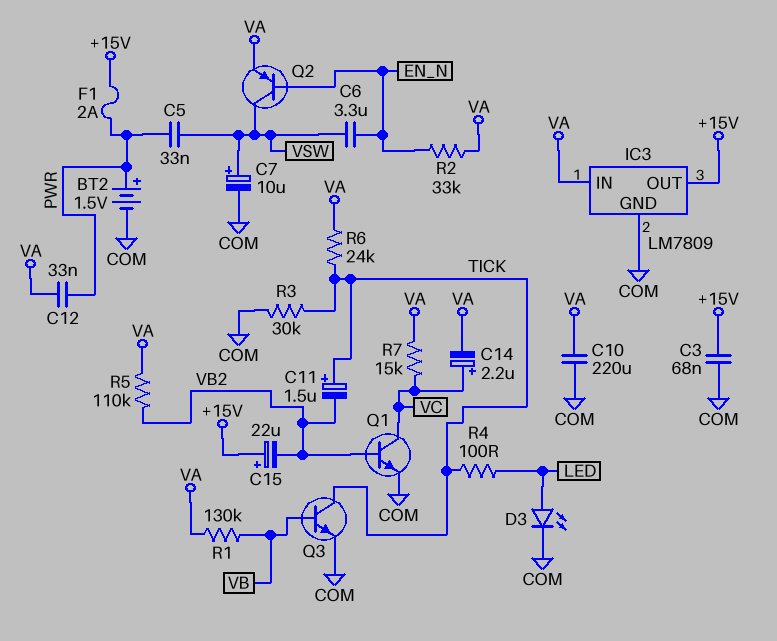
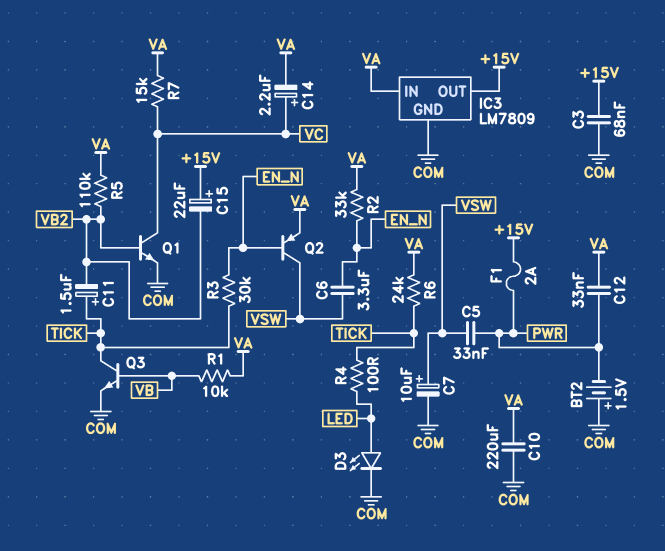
BT2: 1.5V (plus PWR, minus COM) -> 1.5V (plus COM, minus PWR)
R1: 130k (VA, VB) -> 10k (VA, VB)
R3: 30k (COM, TICK) -> 30k (EN_N, TICK)

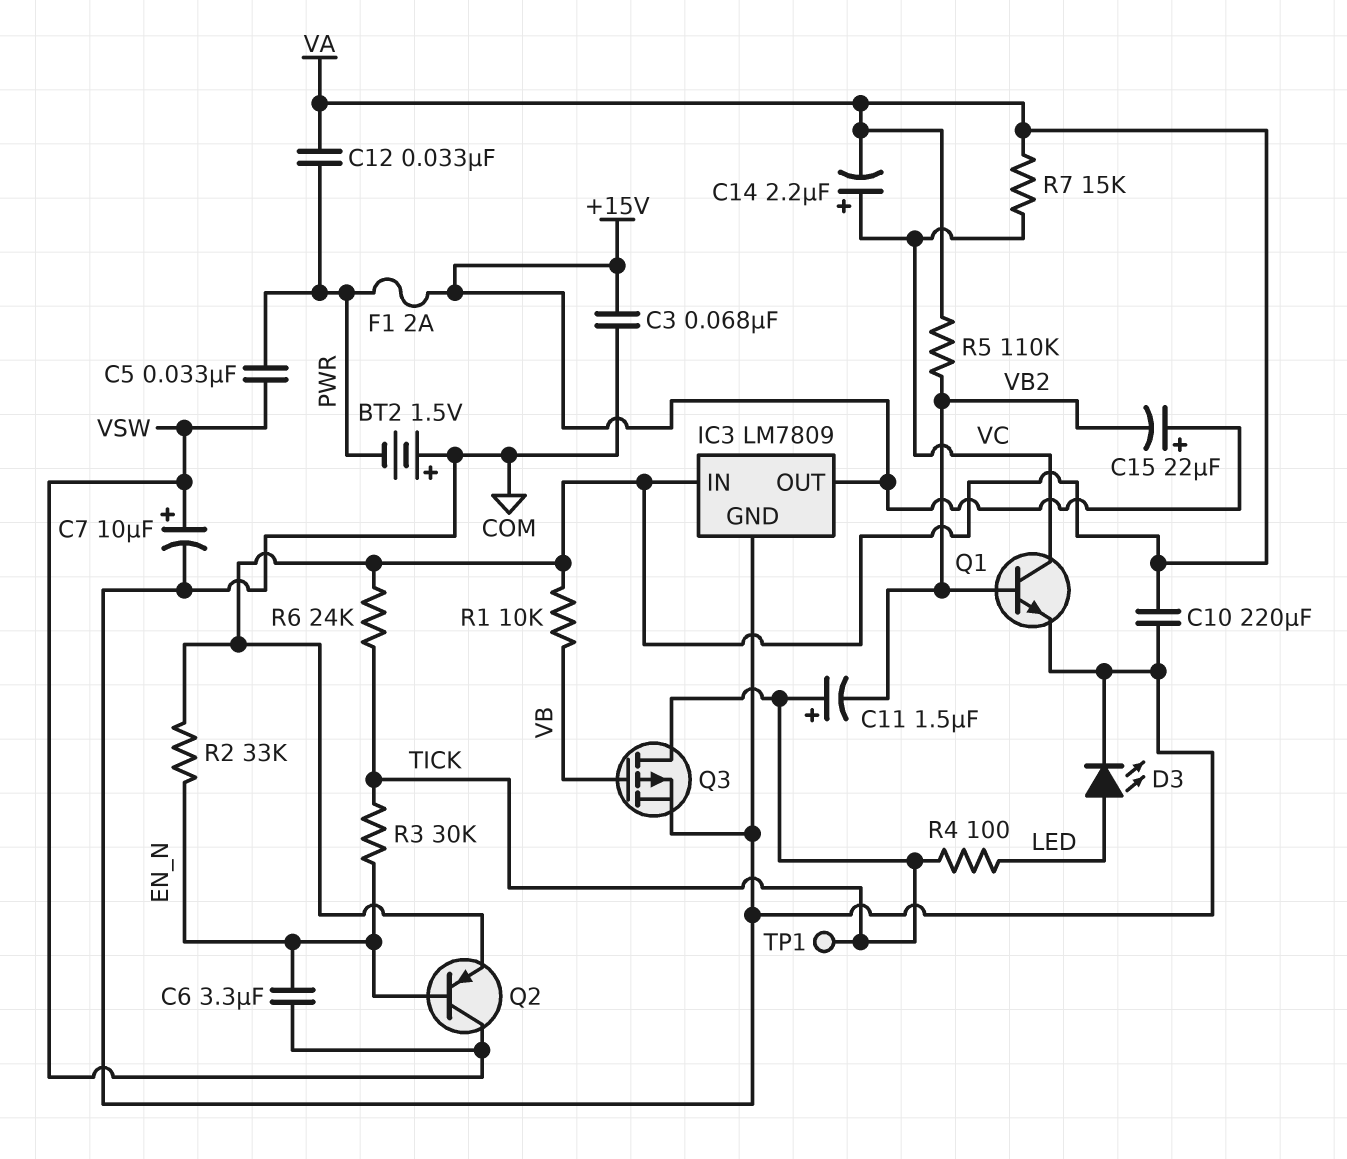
Q3: NPN (B VB, C TICK, E COM) -> PMOS (G VB, D TICK, S COM)
TP1: none -> test point (TICK)

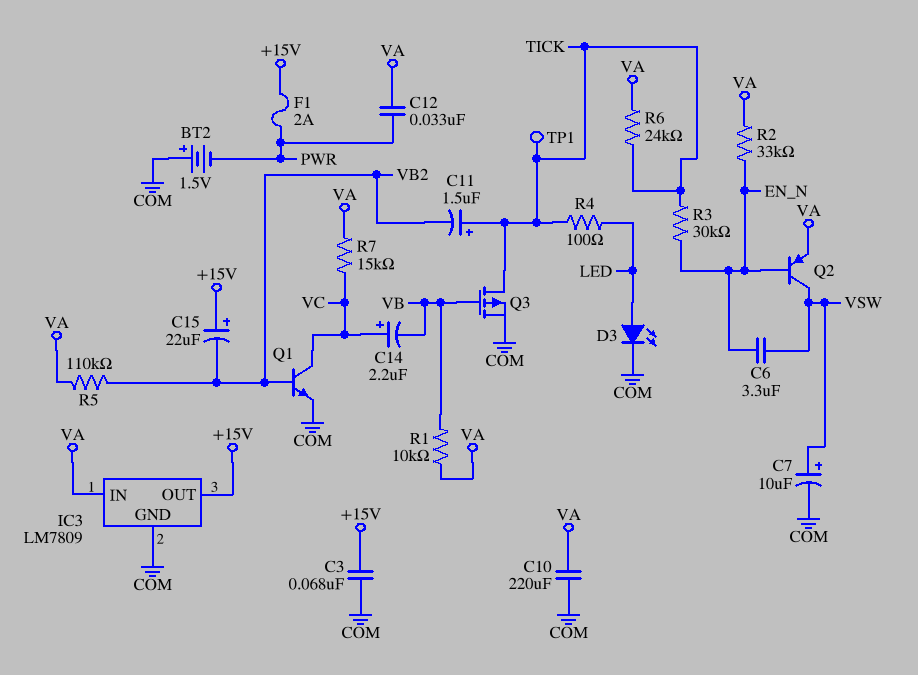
C5: 33nF (PWR, VSW) -> none
C14: 2.2uF (plus VC, minus VA) -> 2.2uF (plus VC, minus VB)

